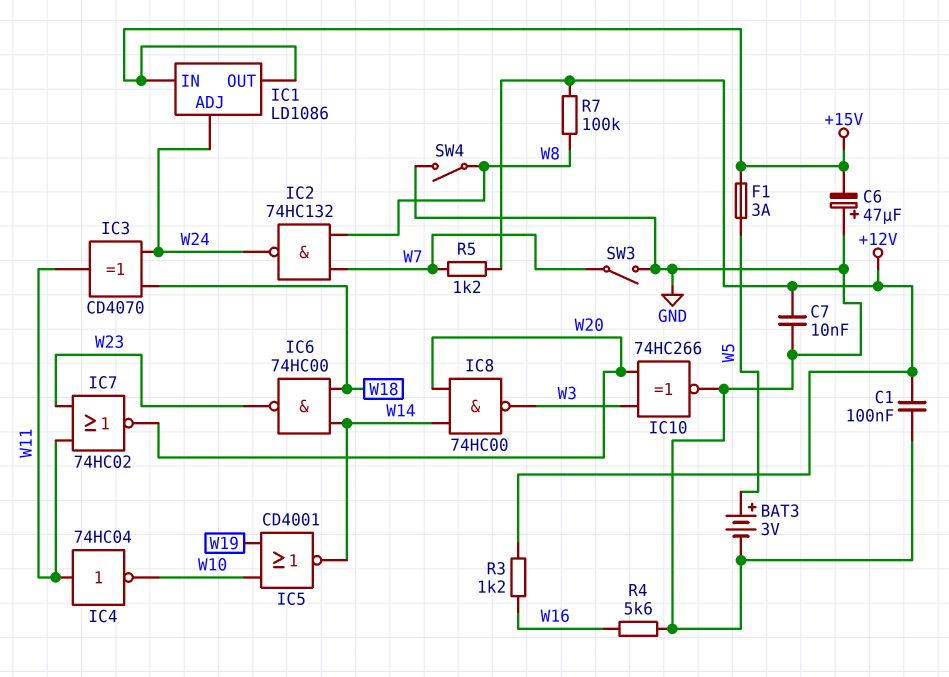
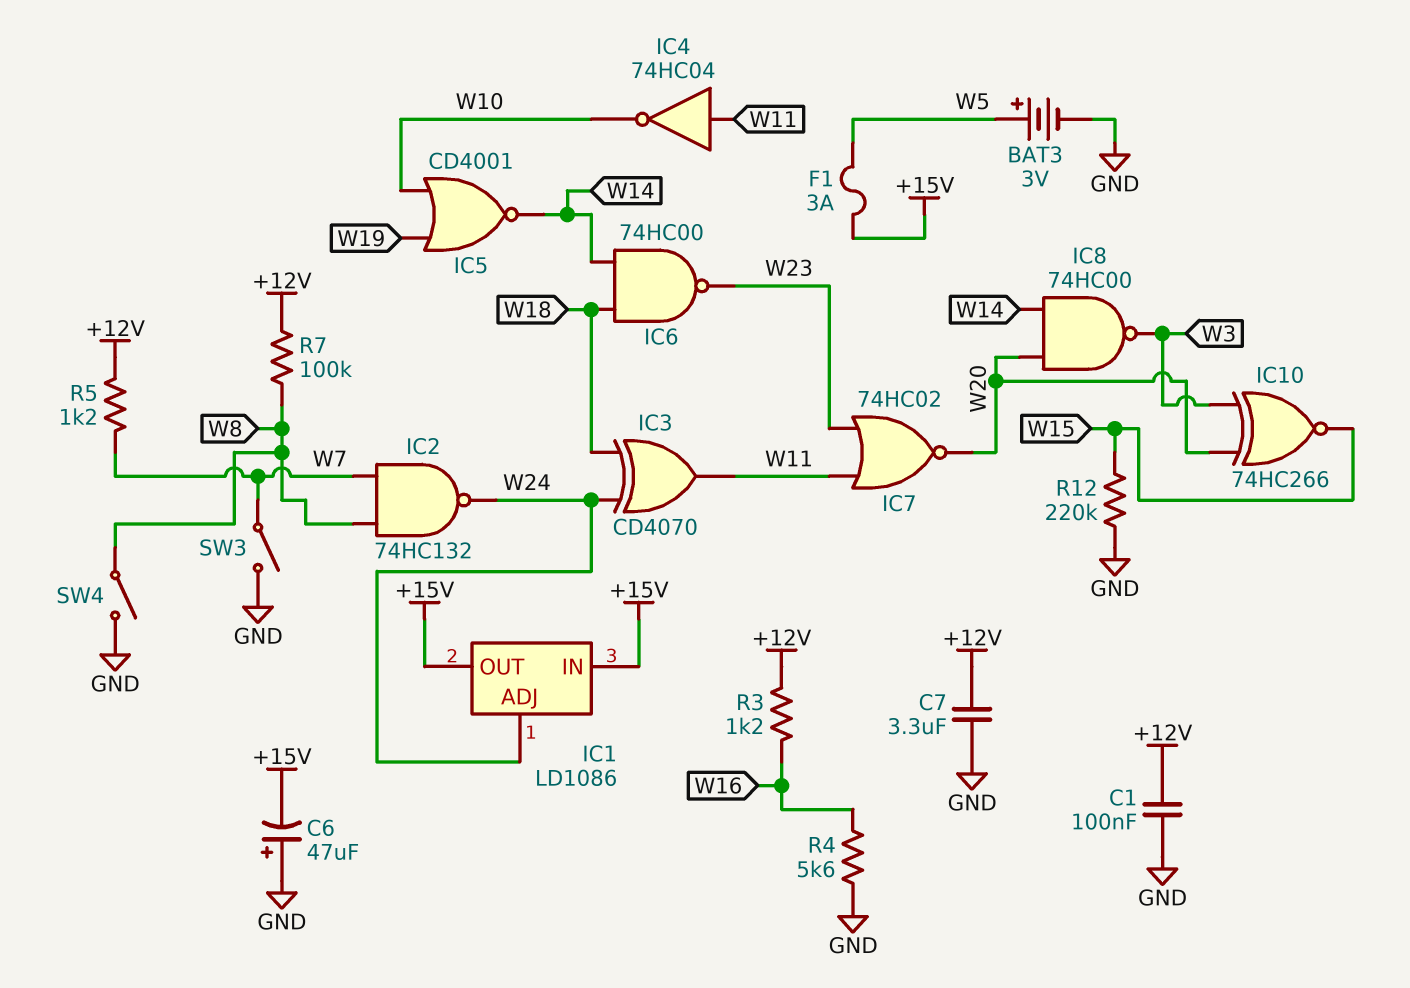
C7: 10nF (+12V, GND) -> 3.3uF (+12V, GND)
IC10: XNOR 74HC266 (in W3, in W20, out GND) -> XNOR 74HC266 (in W3, in W20, out W15)
R12: none -> 220k (GND, W15)

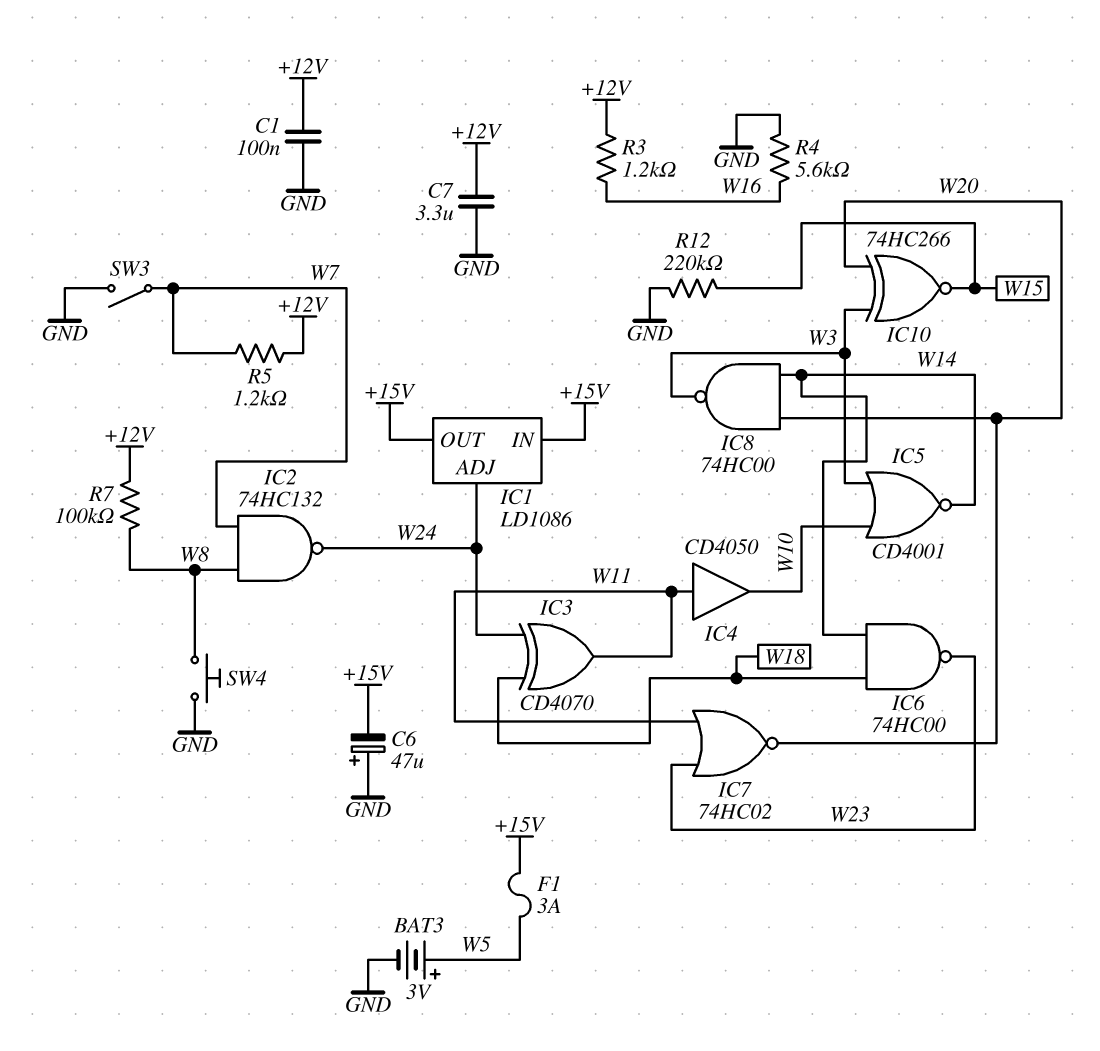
IC4: NOT 74HC04 (in W11, out W10) -> buffer CD4050 (in W11, out W10)
IC5: NOR CD4001 (in W10, in W19, out W14) -> NOR CD4001 (in W3, in W10, out W14)
SW4: switch (GND, W8) -> button (GND, W8)

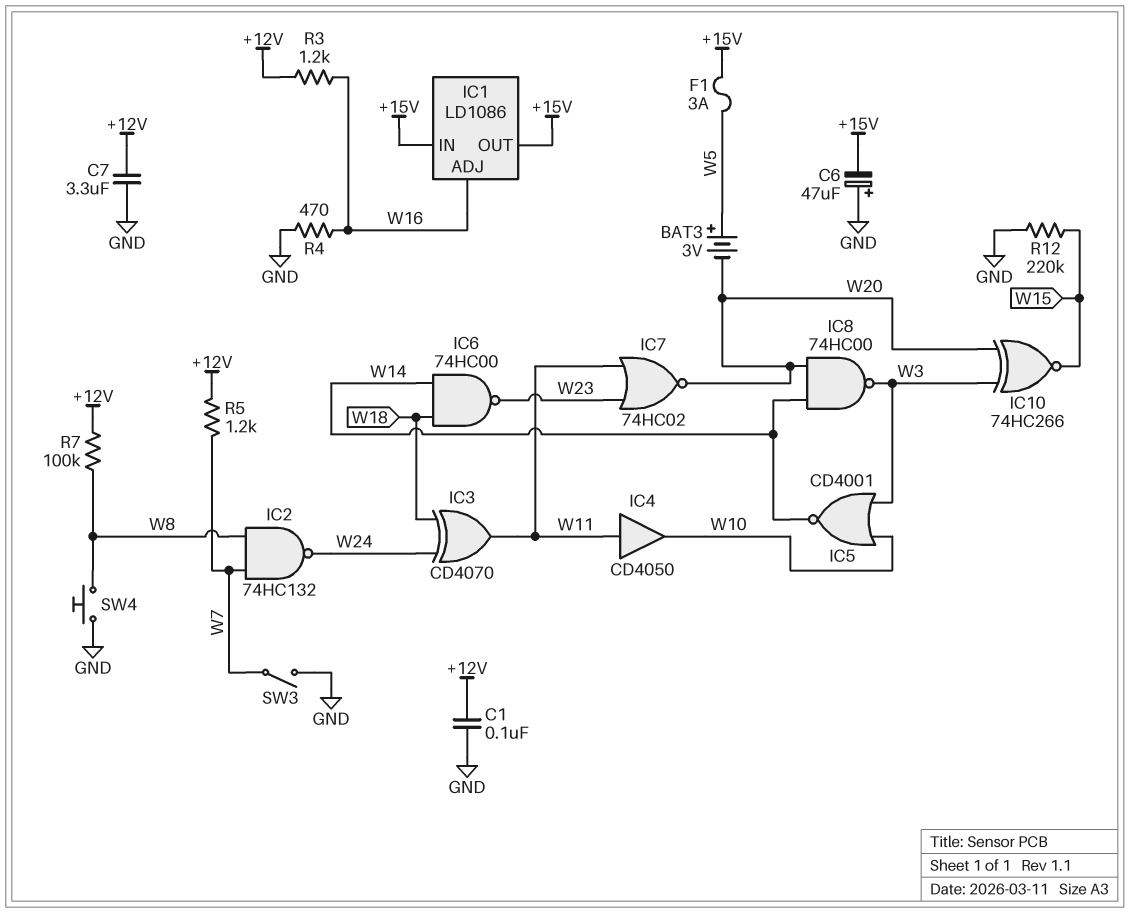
BAT3: 3V (plus W5, minus GND) -> 3V (plus W5, minus W20)
IC1 pin ADJ: W24 -> W16
R4: 5.6k (GND, W16) -> 470 (GND, W16)

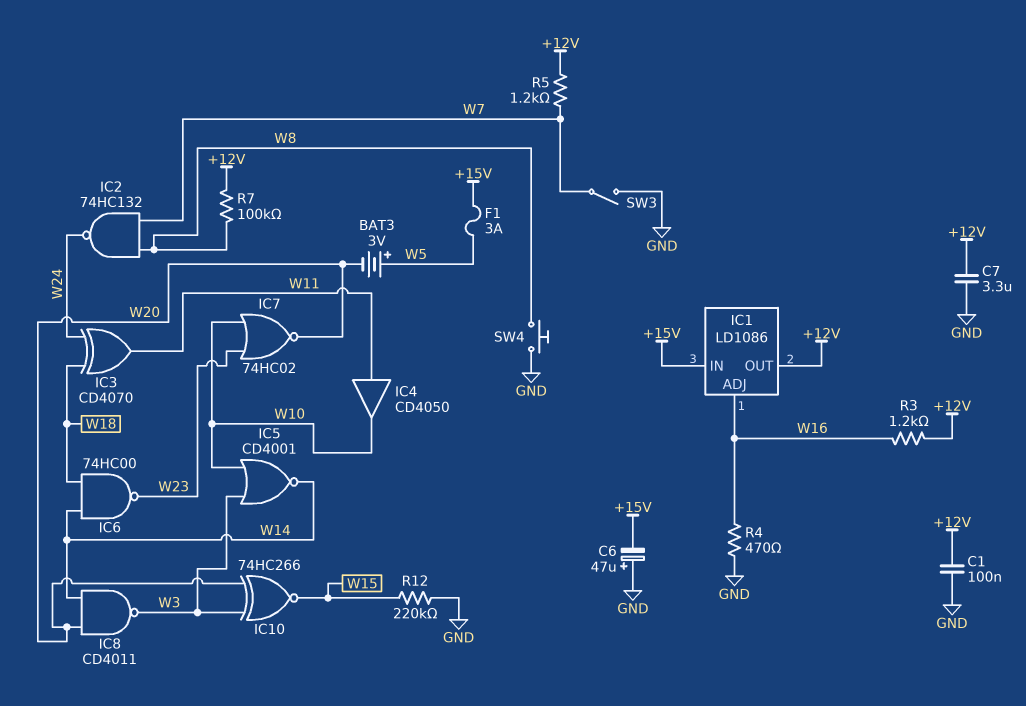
IC1 pin OUT: +15V -> +12V
IC7: NOR 74HC02 (in W11, in W23, out W20) -> NOR 74HC02 (in W10, in W23, out W20)
IC8: NAND 74HC00 (in W14, in W20, out W3) -> NAND CD4011 (in W14, in W20, out W3)

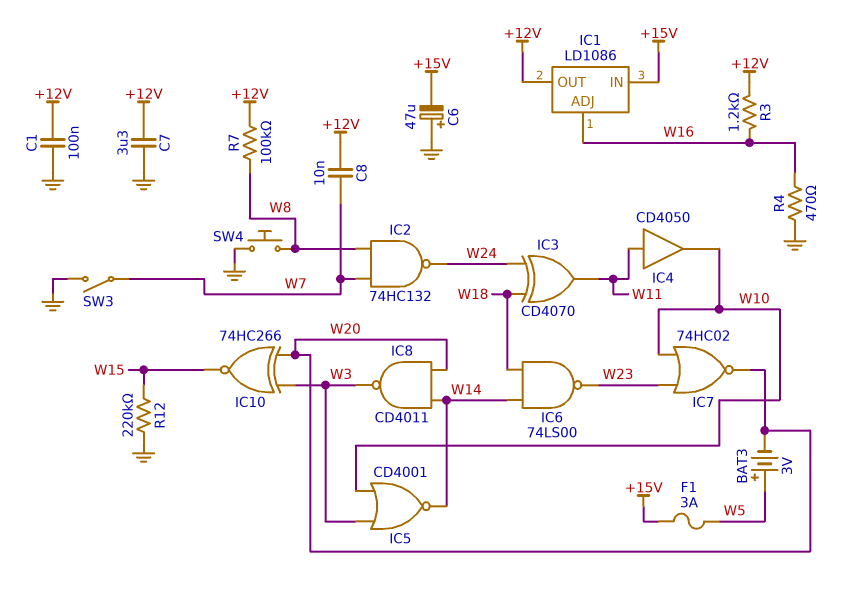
C8: none -> 10nF (+12V, W7)
IC6: NAND 74HC00 (in W14, in W18, out W23) -> NAND 74LS00 (in W14, in W18, out W23)
R5: 1.2k (+12V, W7) -> none

